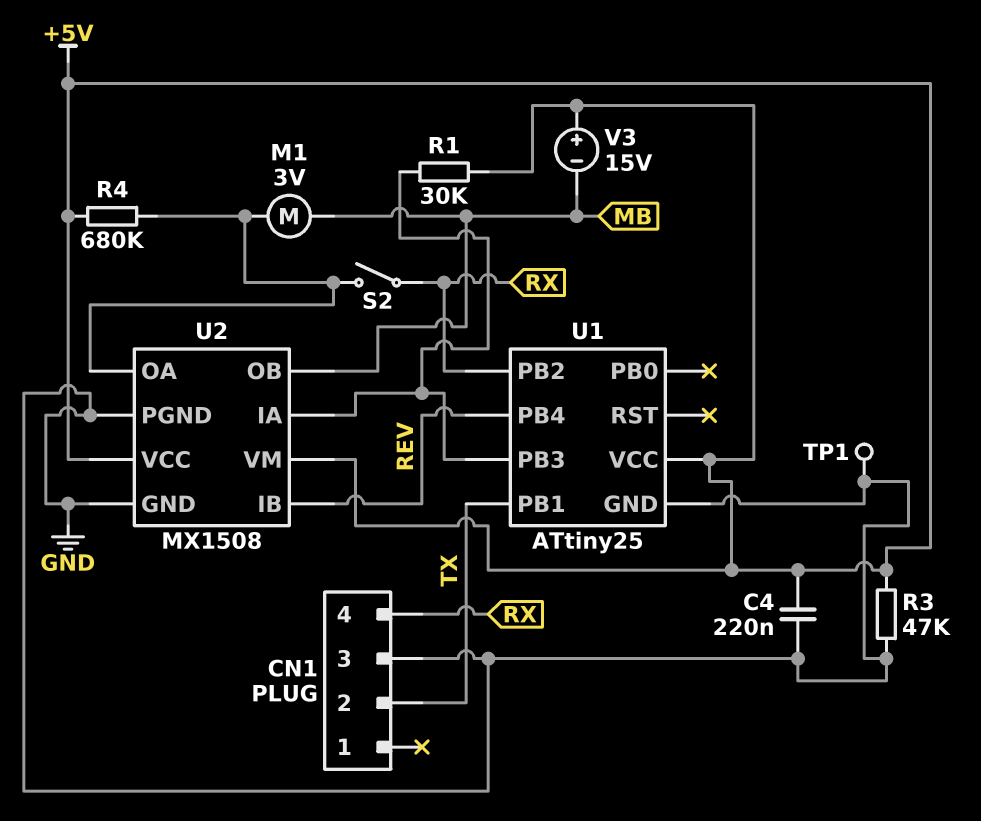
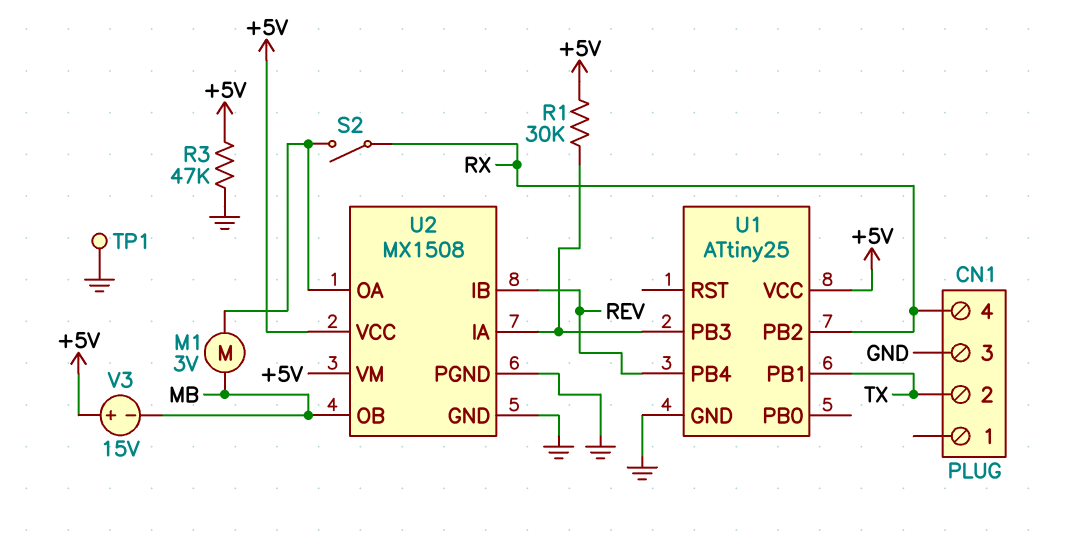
C4: 220nF (+5V, GND) -> none
R4: 680k (+5V, U2/OA) -> none

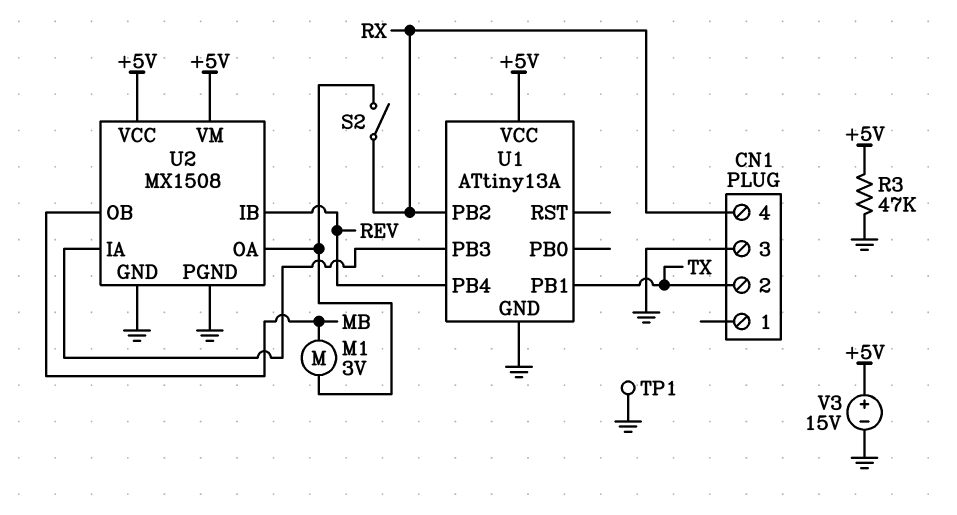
R1: 30k (+5V, U1/PB3) -> none
U1: ATtiny25 -> ATtiny13A
V3: 15V (plus +5V, minus MB) -> 15V (plus +5V, minus GND)

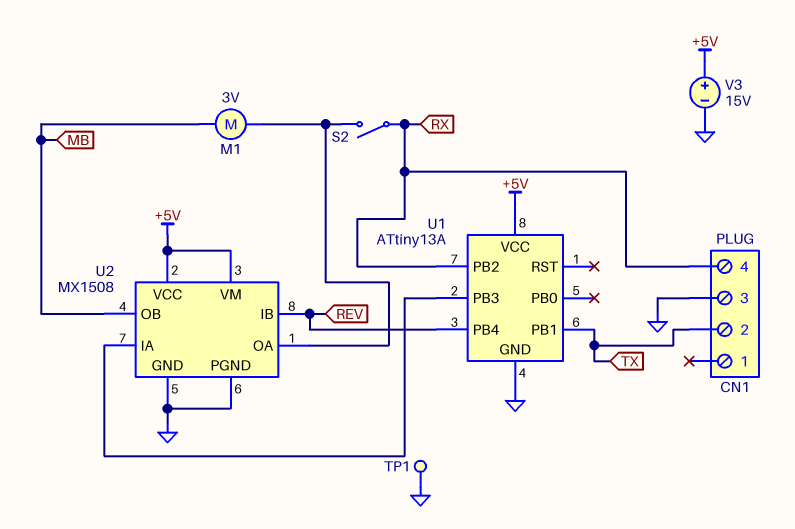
R3: 47k (+5V, GND) -> none

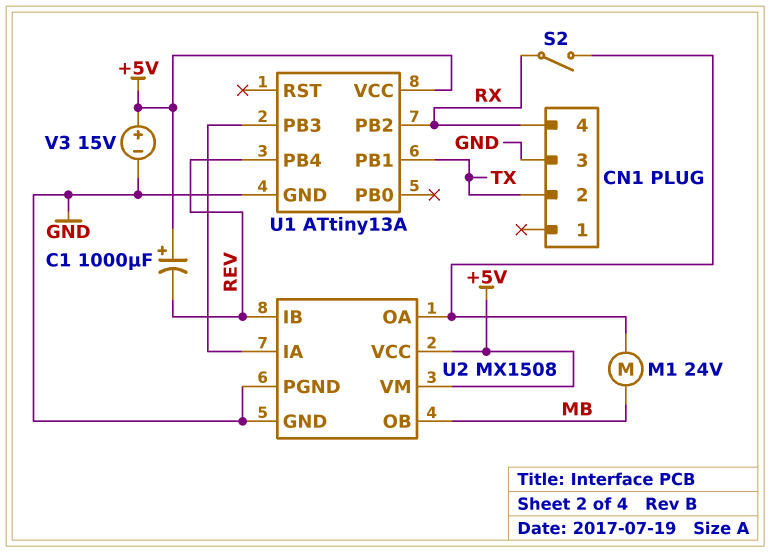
C1: none -> 1000uF (plus +5V, minus REV)
M1: motor 3V (MB, U2/OA) -> motor 24V (MB, U2/OA)
TP1: test point (GND) -> none

